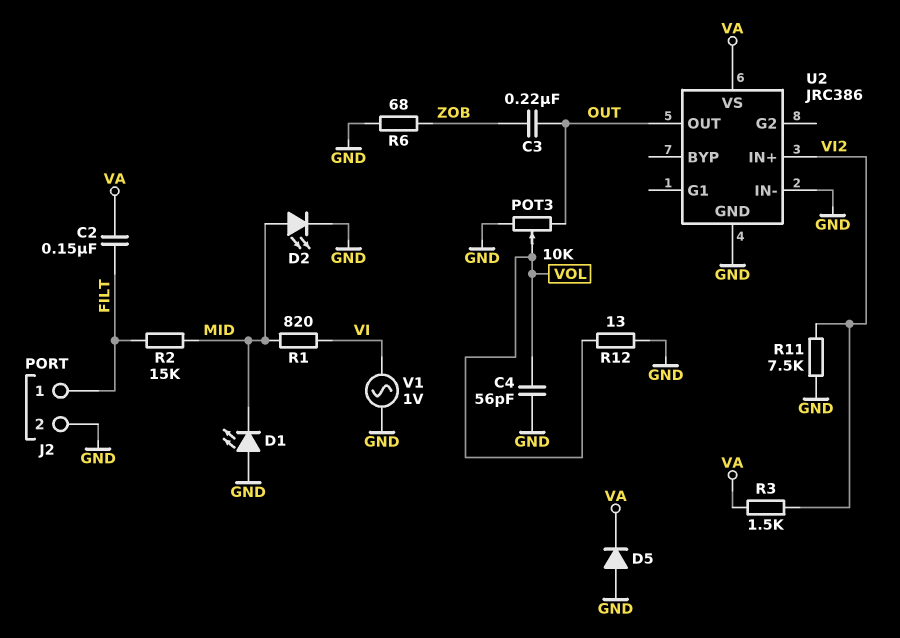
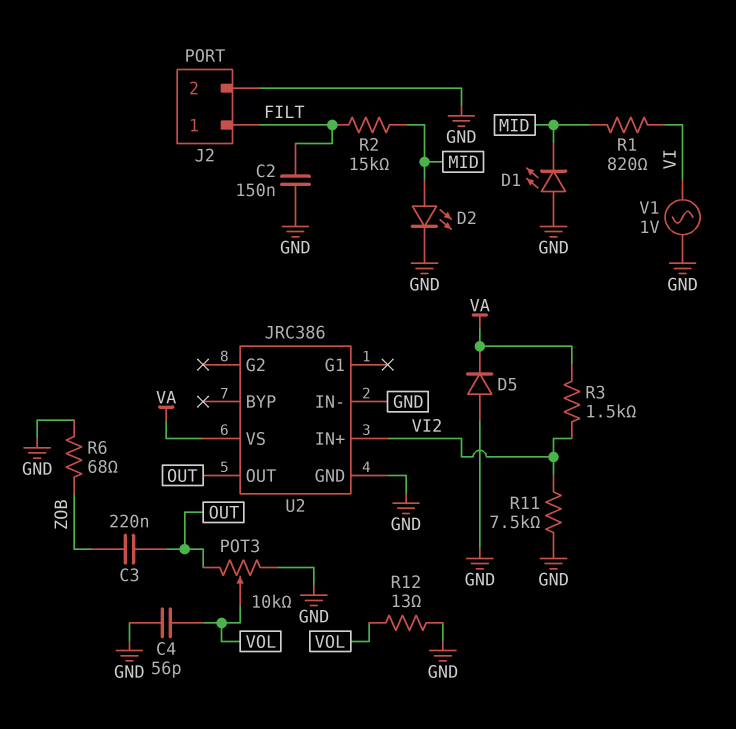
C2: 150nF (FILT, VA) -> 150nF (FILT, GND)

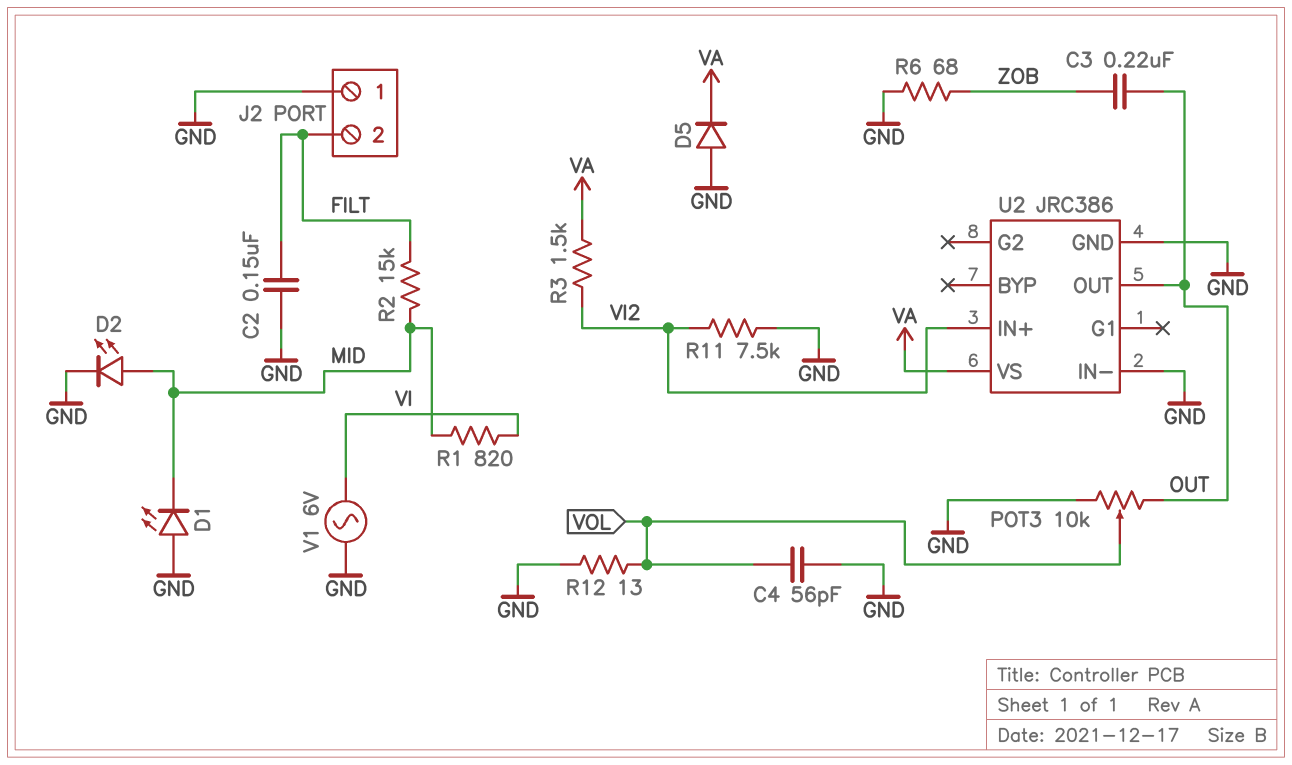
J2 pin 1: FILT -> GND
J2 pin 2: GND -> FILT
V1: AC 1V (GND, VI) -> AC 6V (GND, VI)

